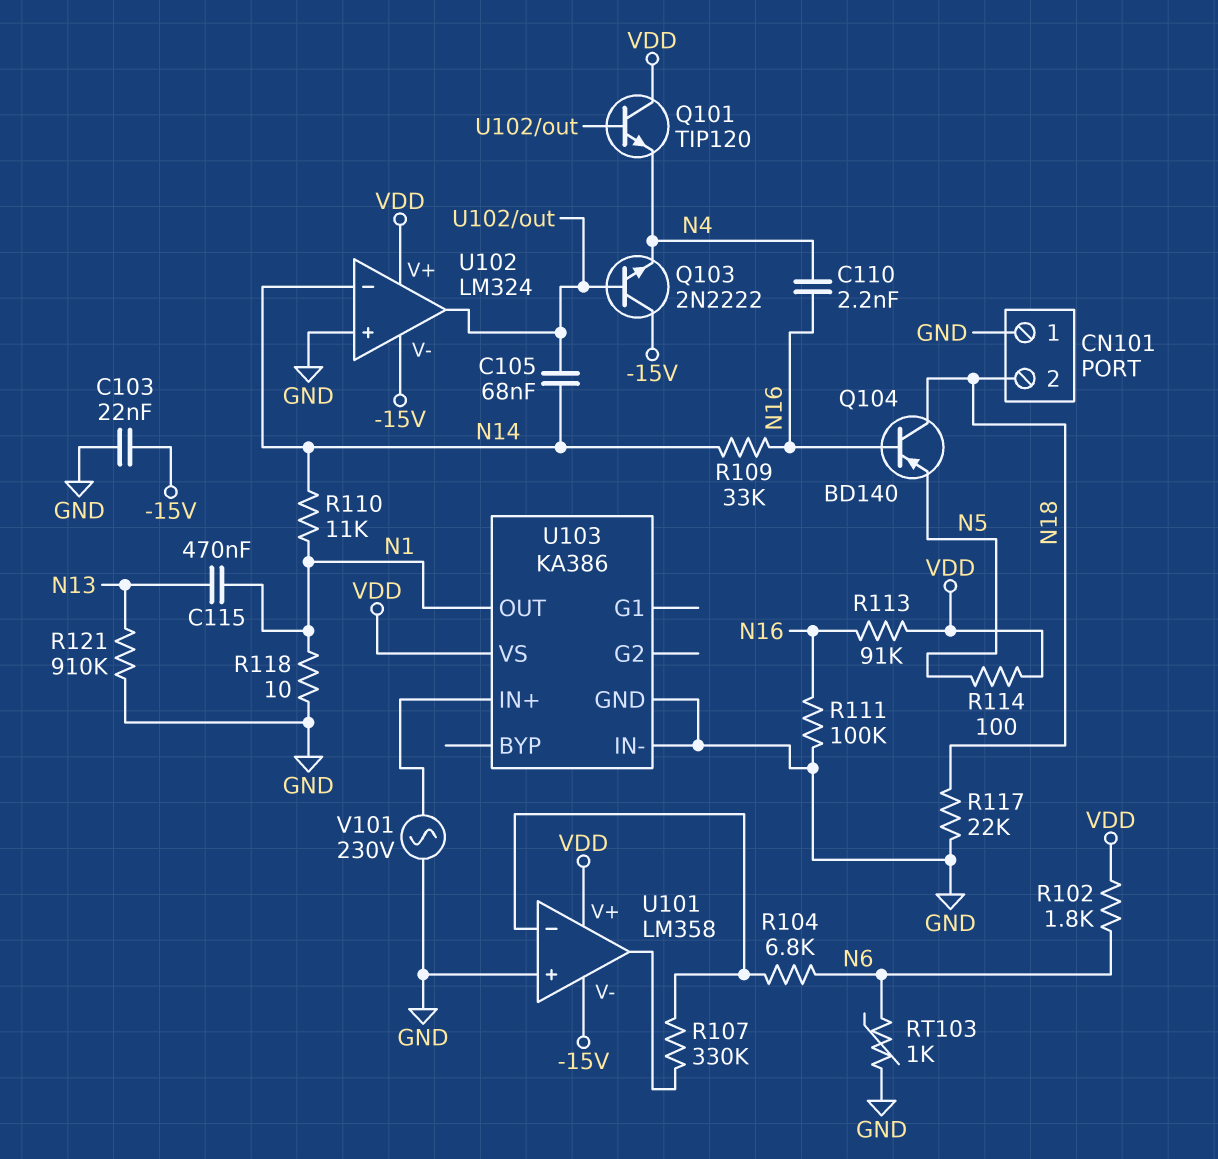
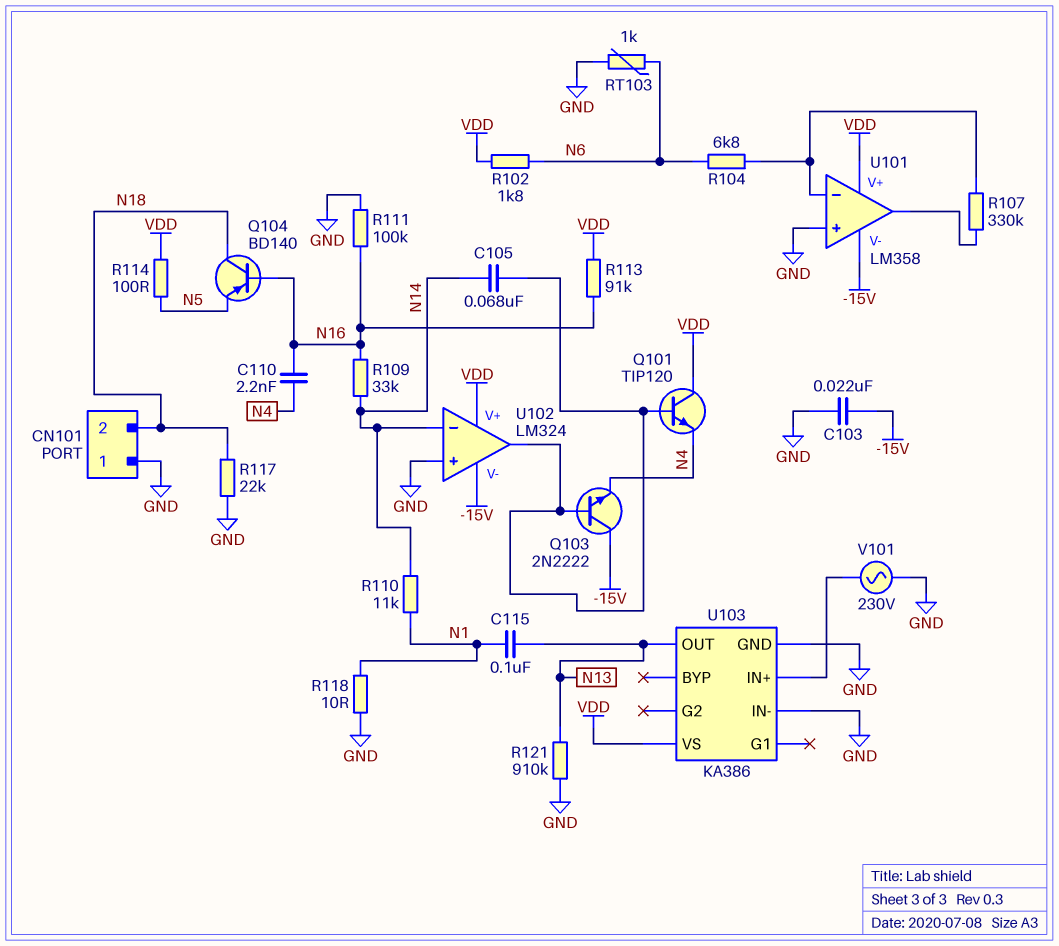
C115: 470nF (N1, N13) -> 100nF (N1, N13)
U103 pin OUT: N1 -> N13

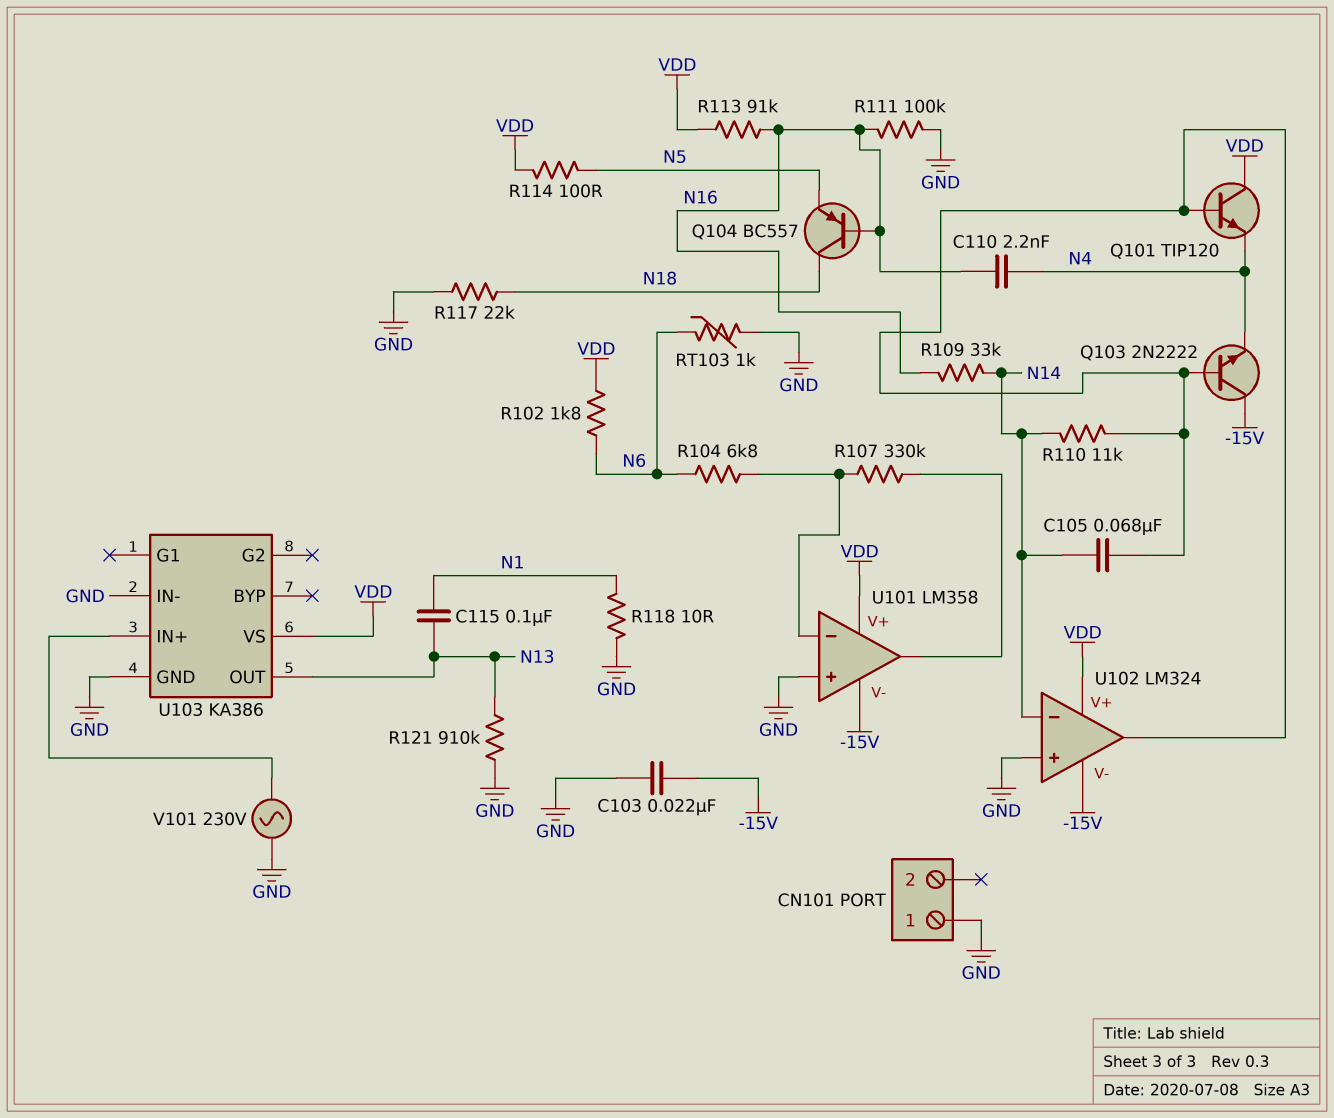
CN101 pin 2: N18 -> none
Q104: PNP BD140 (B N16, C N18, E N5) -> PNP BC557 (B N16, C N18, E N5)
R110: 11k (N1, N14) -> 11k (N14, U102/out)

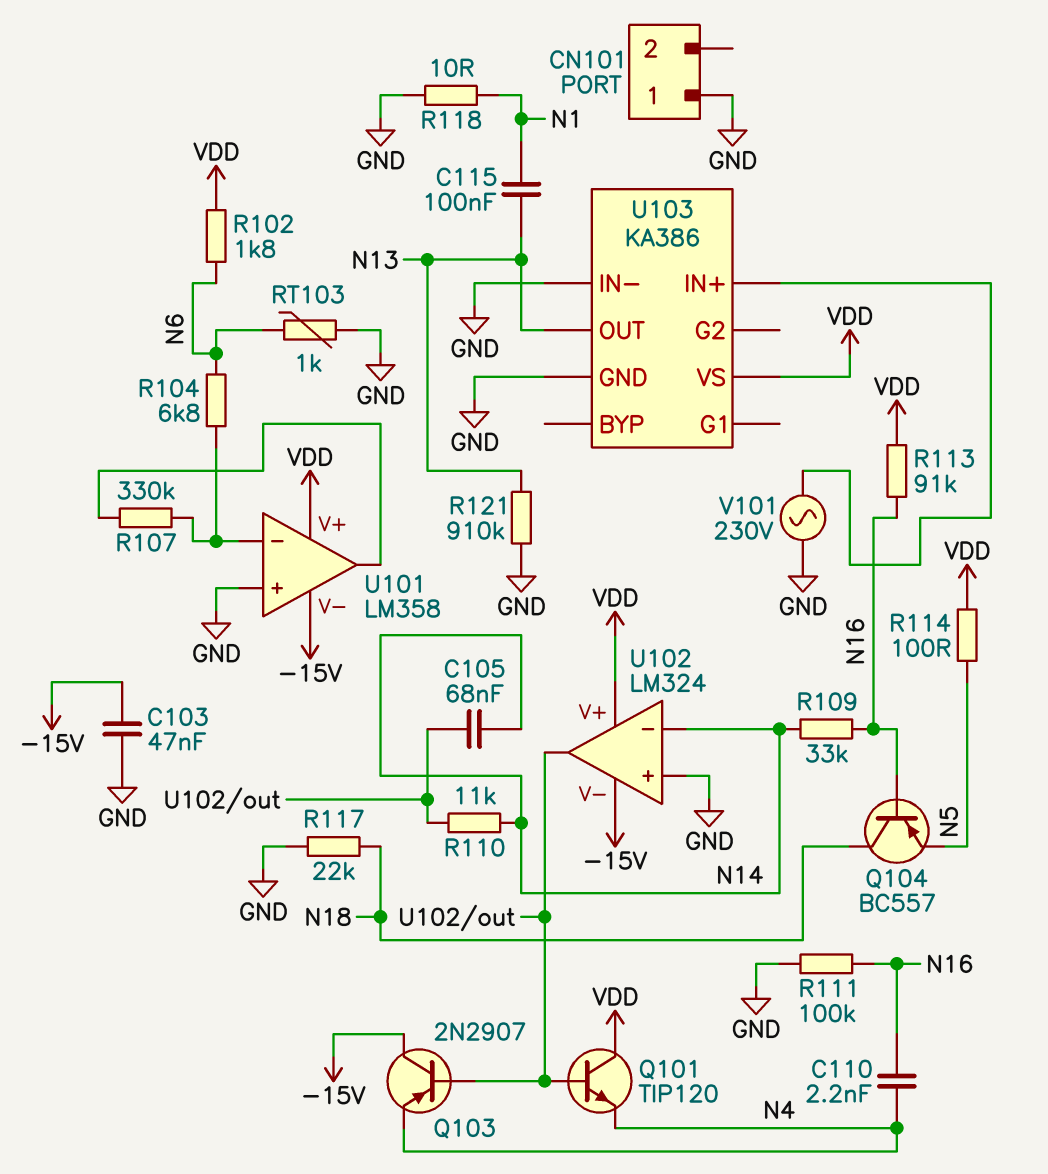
C103: 22nF (-15V, GND) -> 47nF (-15V, GND)
Q103: NPN 2N2222 (B U102/out, C -15V, E N4) -> PNP 2N2907 (B U102/out, C -15V, E N4)

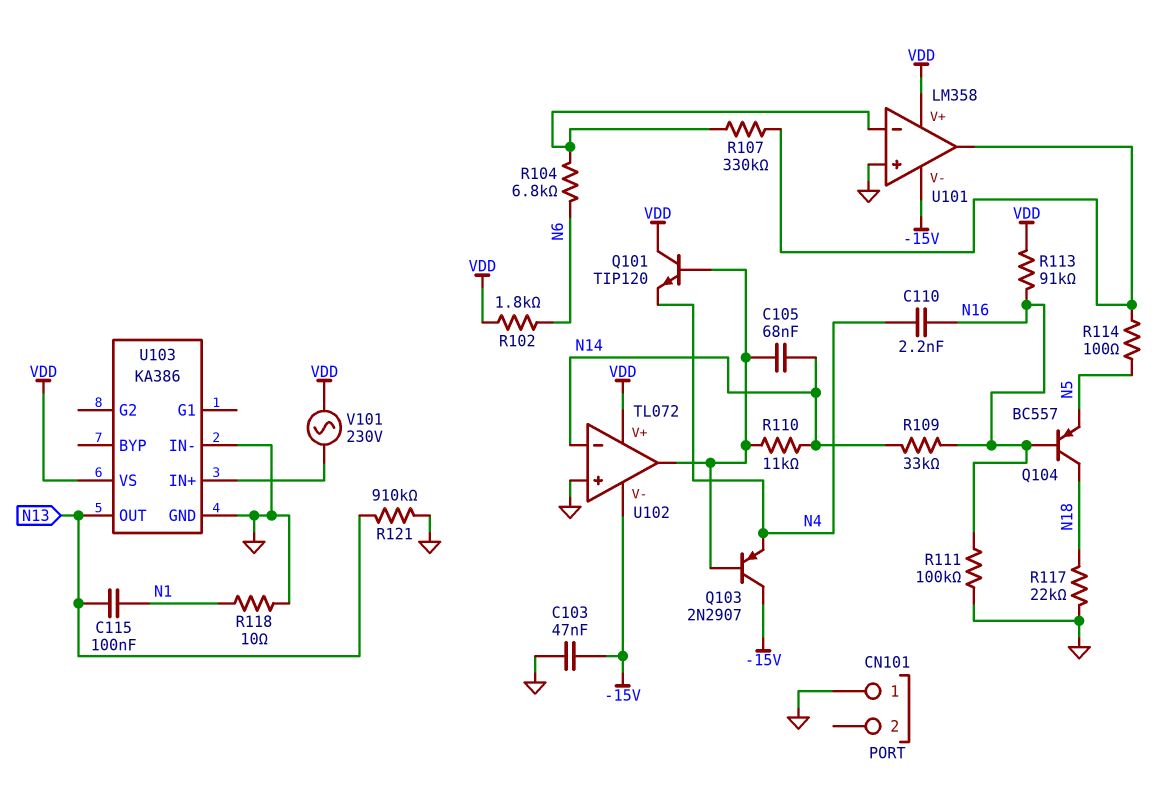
R114: 100 (N5, VDD) -> 100 (N5, U101/out)
RT103: 1k (GND, N6) -> none
U102: LM324 -> TL072
V101: AC 230V (GND, U103/IN+) -> AC 230V (U103/IN+, VDD)

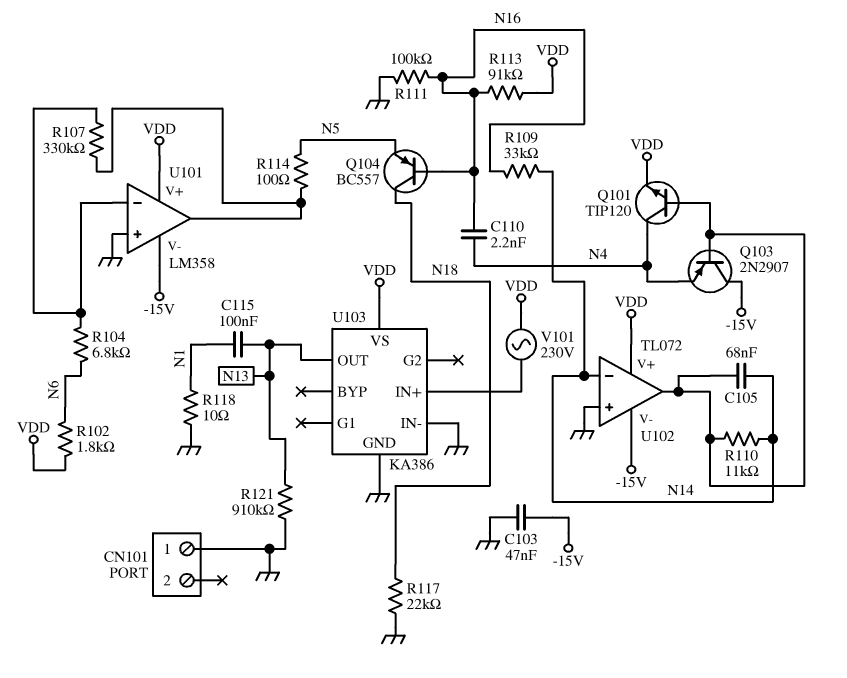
Q101: NPN TIP120 (B U102/out, C VDD, E N4) -> NPN TIP120 (B U102/out, C N4, E VDD)

